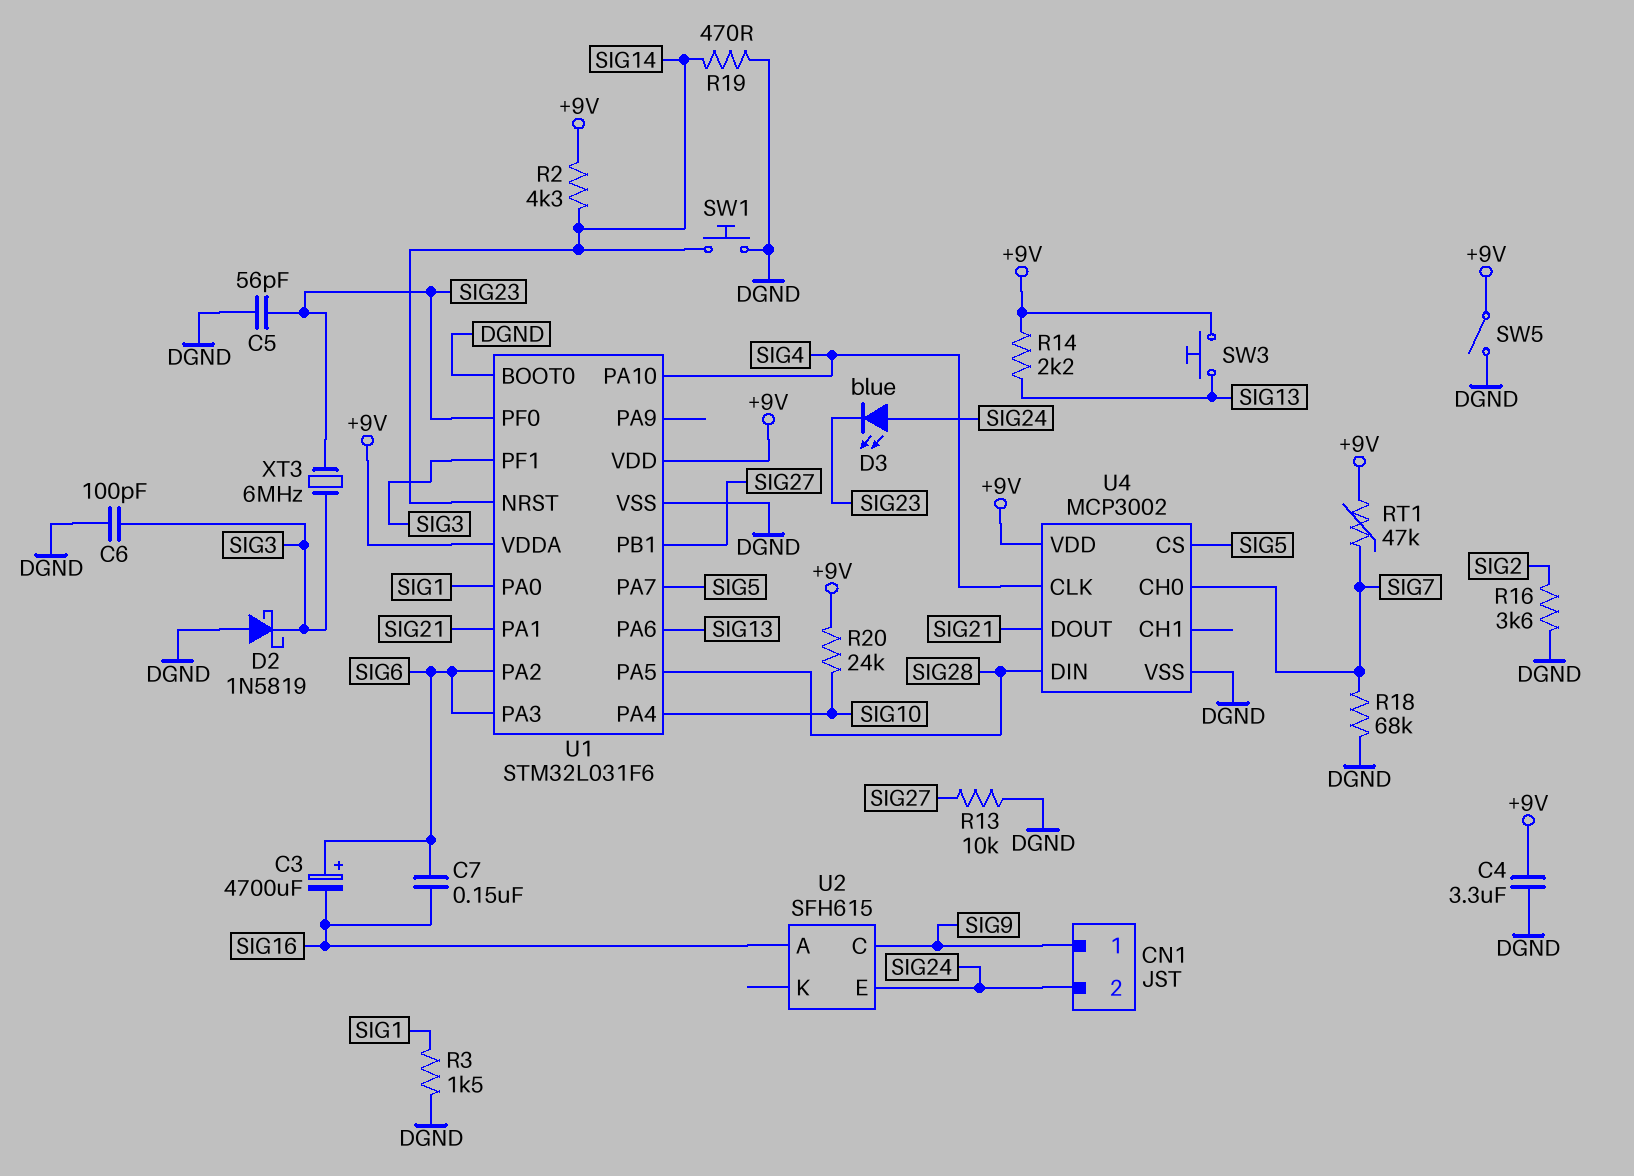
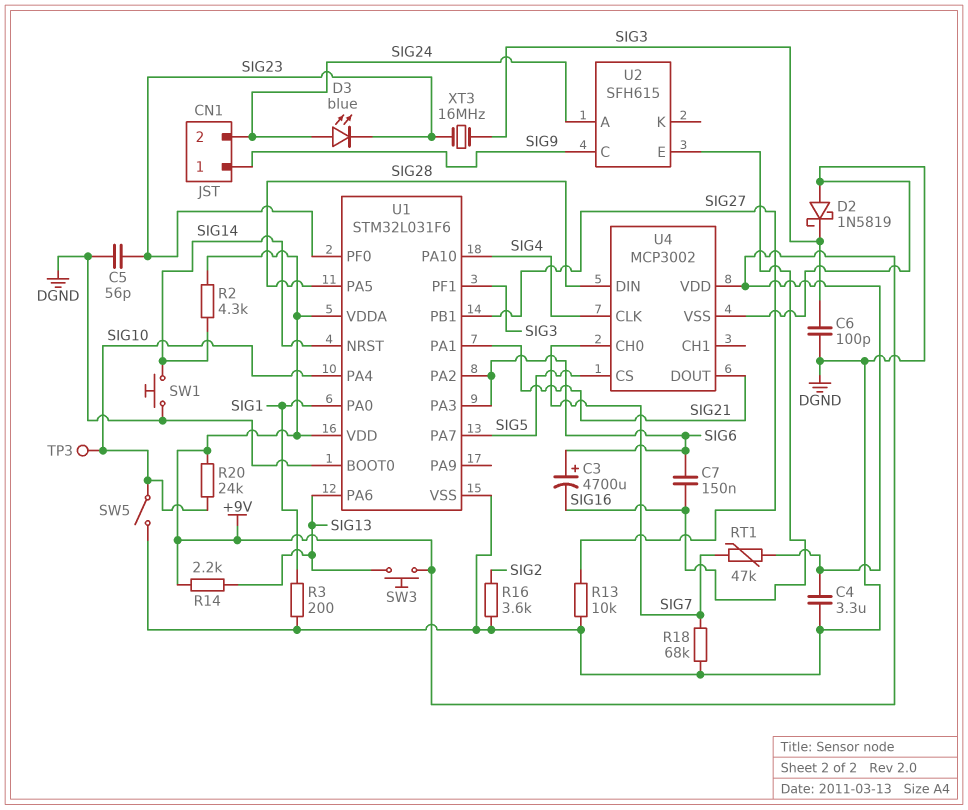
R3: 1.5k (DGND, SIG1) -> 200 (DGND, SIG1)
R19: 470 (DGND, SIG14) -> none
SW5: switch (+9V, DGND) -> switch (DGND, SIG10)
TP3: none -> test point (SIG10)
U2 pin A: SIG16 -> SIG24
U2 pin E: SIG24 -> SIG16
XT3: 6MHz (SIG3, SIG23) -> 16MHz (SIG3, SIG23)

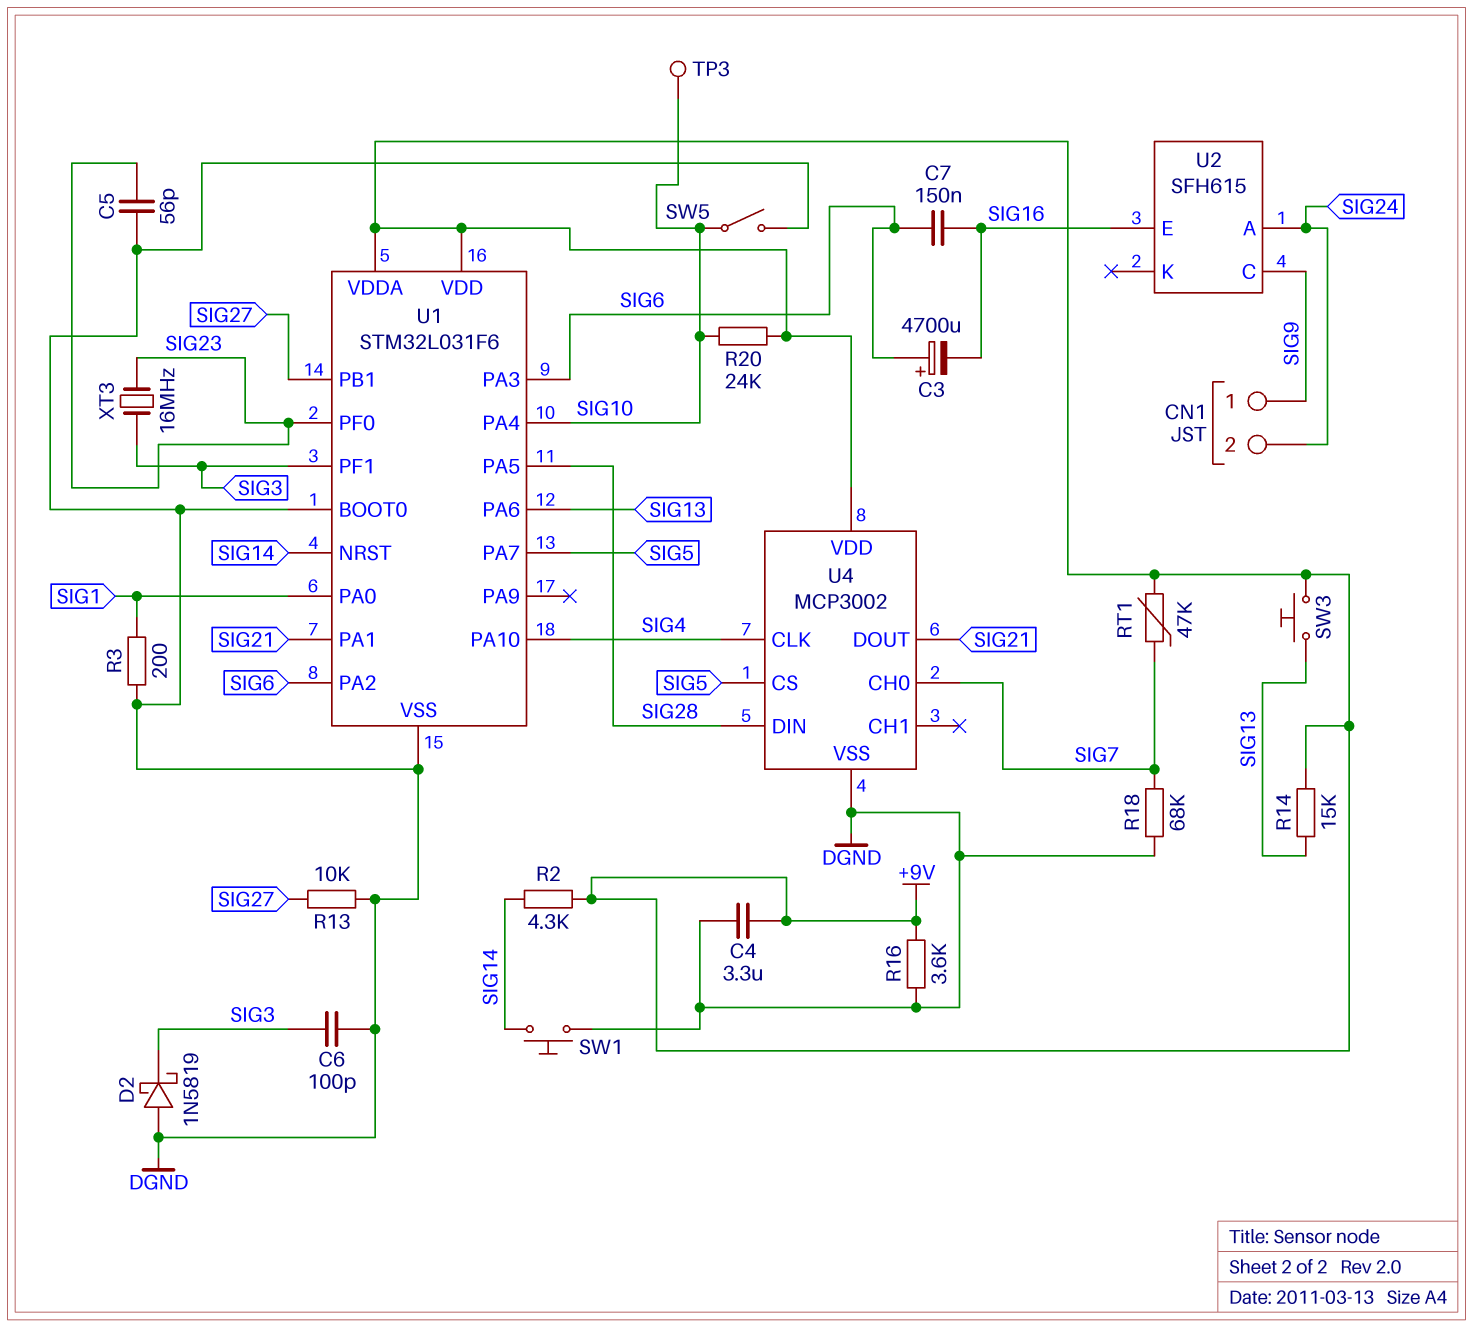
D3: LED blue (A SIG24, K SIG23) -> none
R14: 2.2k (+9V, SIG13) -> 15k (+9V, SIG13)
R16: 3.6k (DGND, SIG2) -> 3.6k (+9V, DGND)

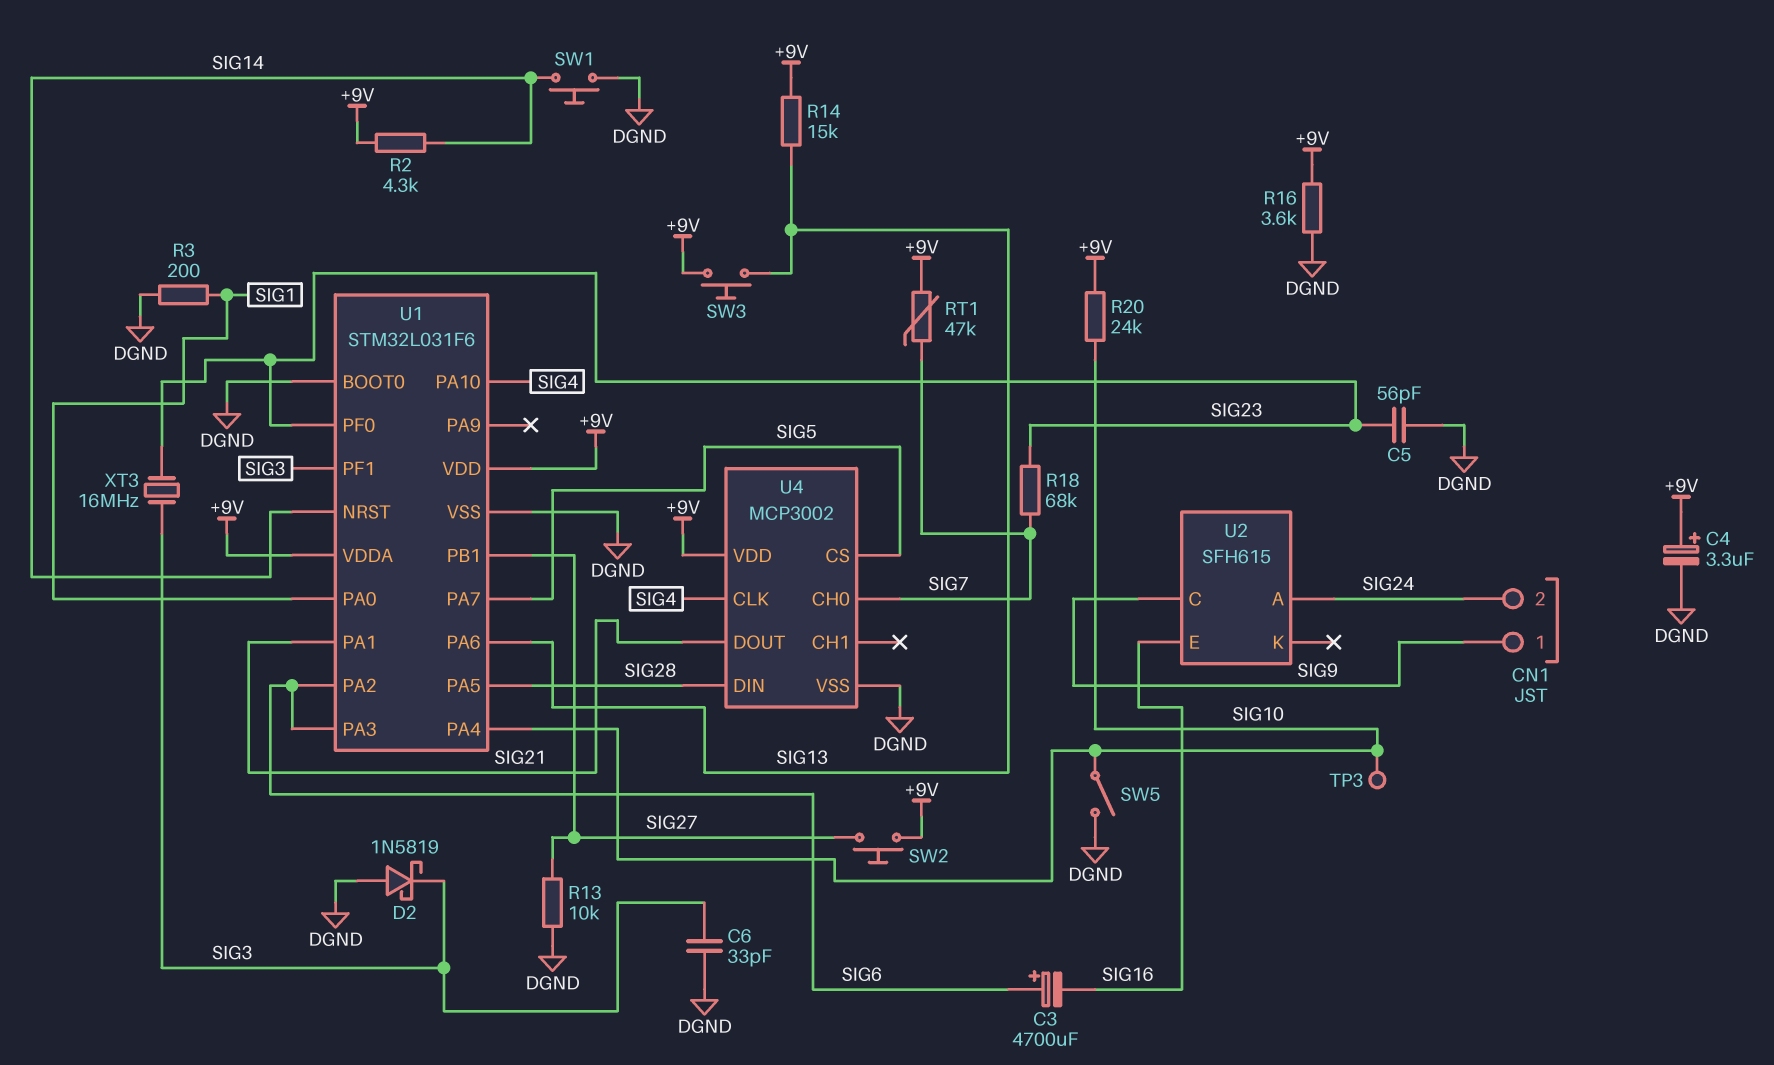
C4: 3.3uF (+9V, DGND) -> 3.3uF (plus +9V, minus DGND)
C6: 100pF (DGND, SIG3) -> 33pF (DGND, SIG3)
C7: 150nF (SIG6, SIG16) -> none
R18: 68k (DGND, SIG7) -> 68k (SIG7, SIG23)
SW2: none -> button (+9V, SIG27)

